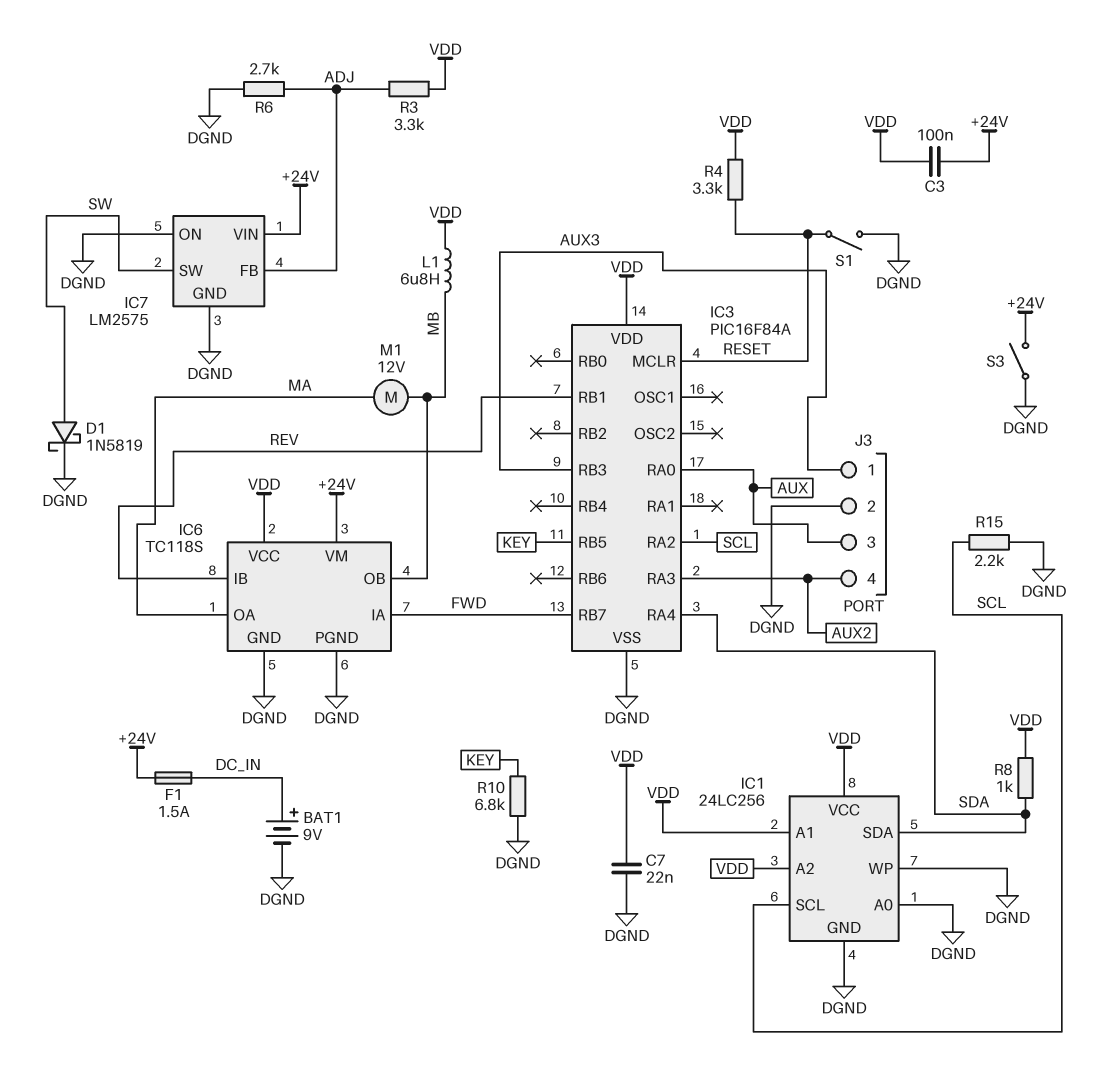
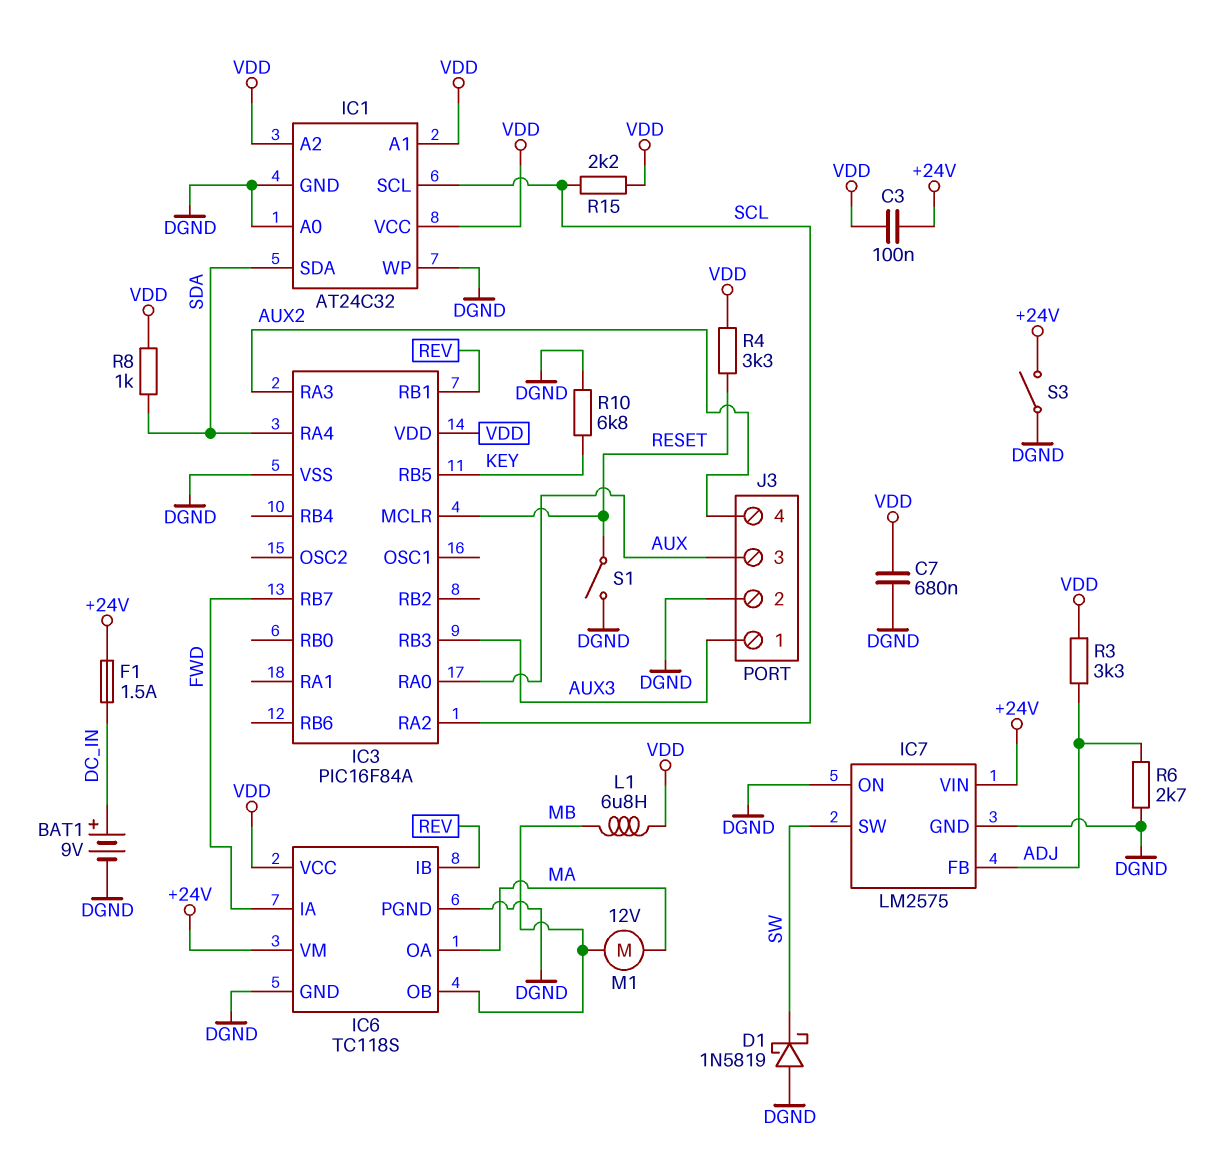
C7: 22nF (DGND, VDD) -> 680nF (DGND, VDD)
D1: schottky 1N5819 (A SW, K DGND) -> schottky 1N5819 (A DGND, K SW)
IC1: 24LC256 -> AT24C32
R15: 2.2k (DGND, SCL) -> 2.2k (SCL, VDD)

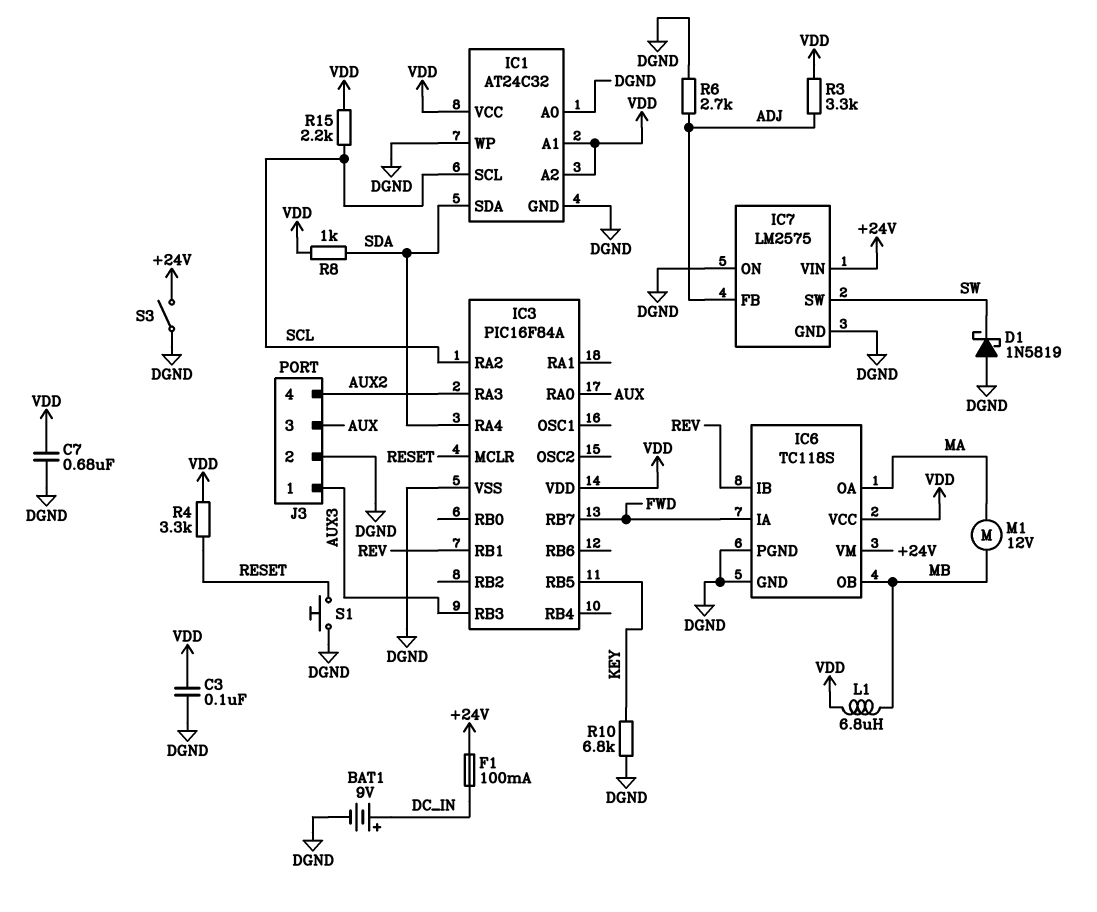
C3: 100nF (+24V, VDD) -> 100nF (DGND, VDD)
F1: 1.5A (+24V, DC_IN) -> 100mA (+24V, DC_IN)
S1: switch (DGND, RESET) -> button (DGND, RESET)

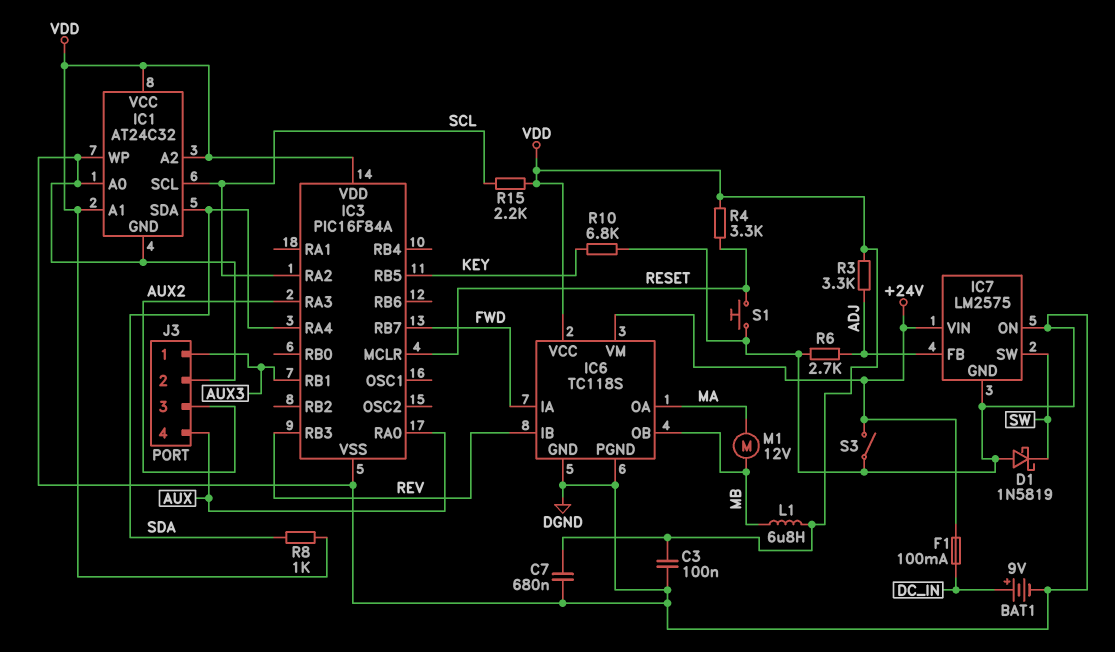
IC3 pin RB1: REV -> AUX3
IC3 pin RB3: AUX3 -> REV
J3 pin 3: AUX -> AUX2
J3 pin 4: AUX2 -> AUX

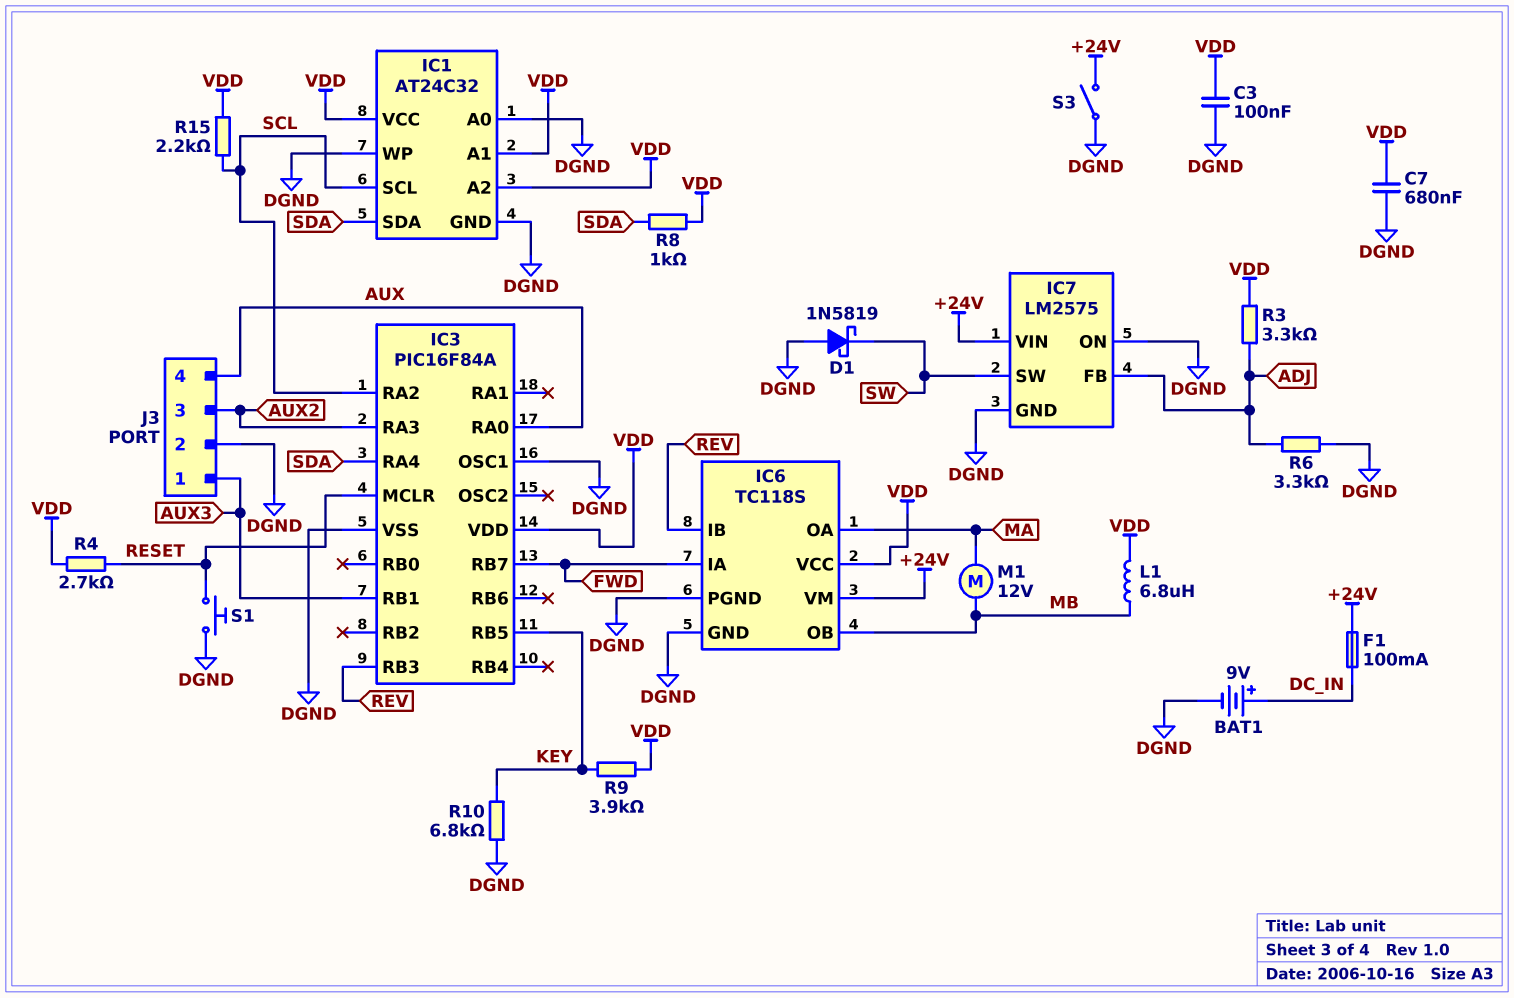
IC3 pin OSC1: none -> DGND
R4: 3.3k (RESET, VDD) -> 2.7k (RESET, VDD)
R6: 2.7k (ADJ, DGND) -> 3.3k (ADJ, DGND)
R9: none -> 3.9k (KEY, VDD)

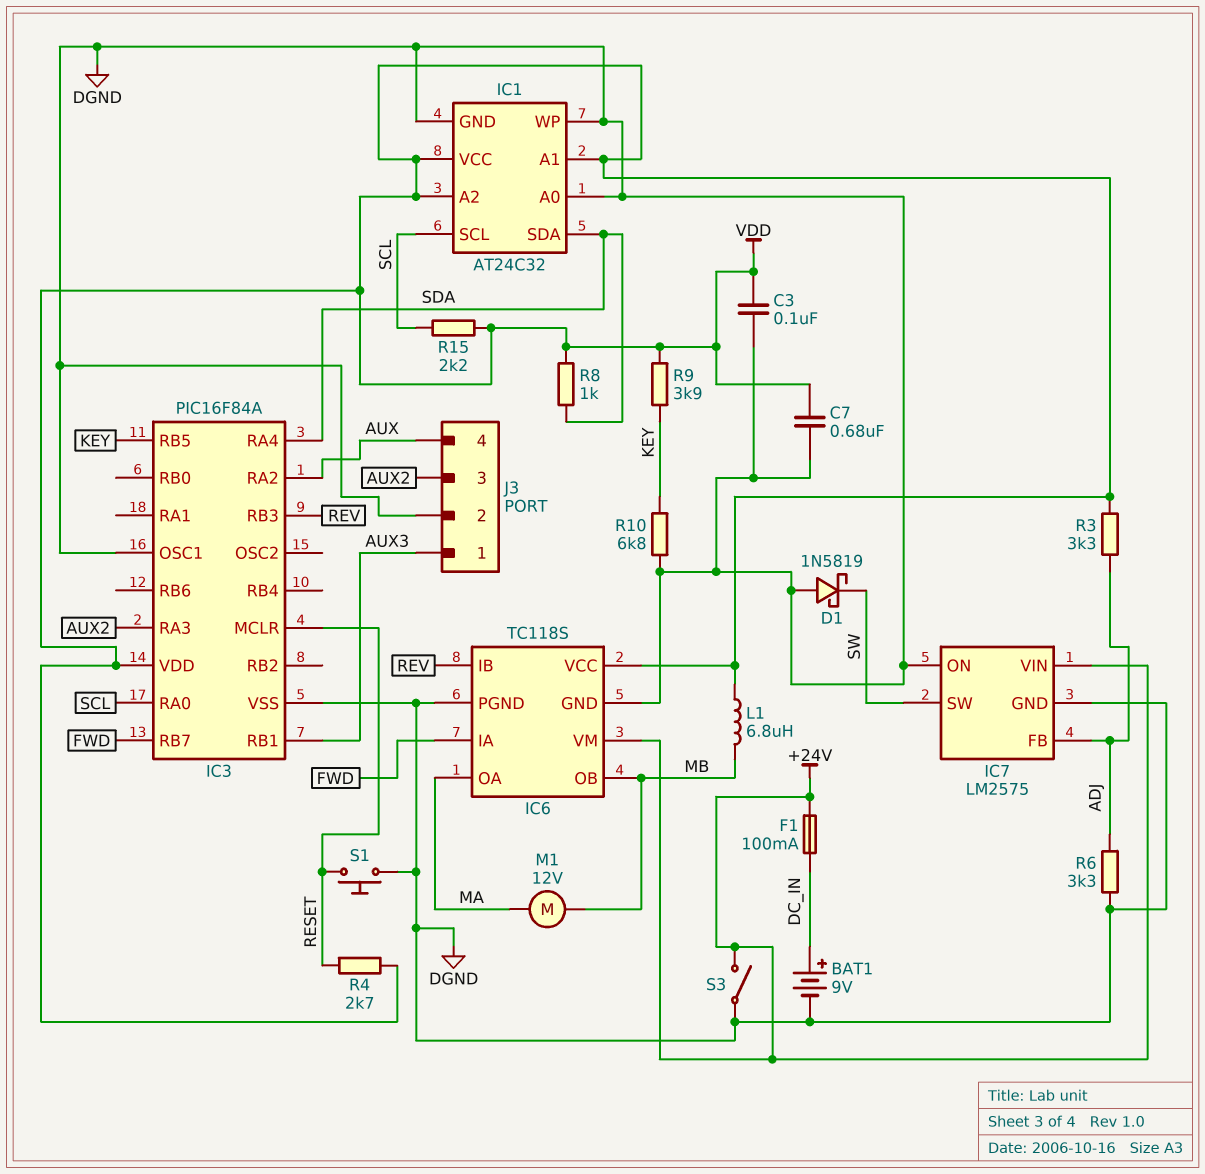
IC3 pin RA0: AUX -> SCL
IC3 pin RA2: SCL -> AUX

